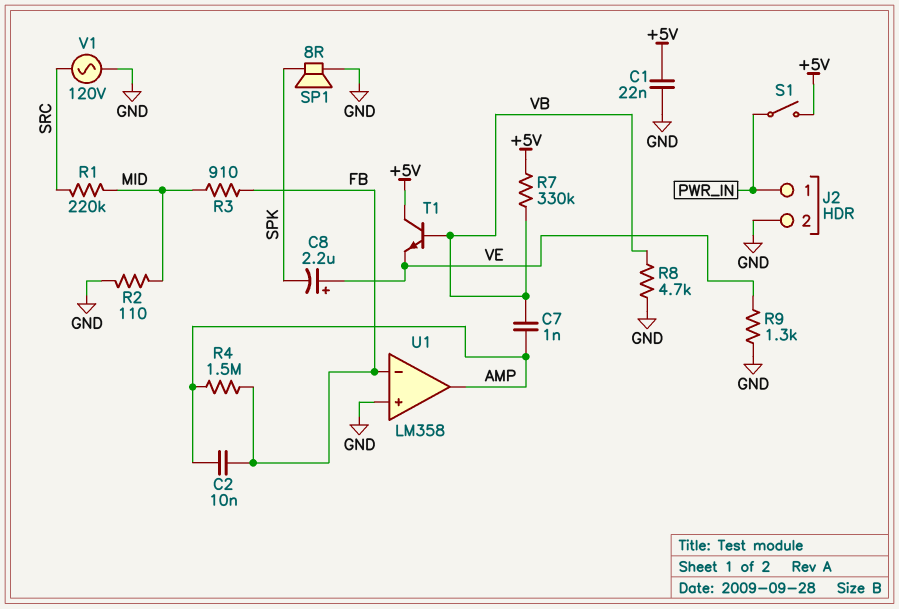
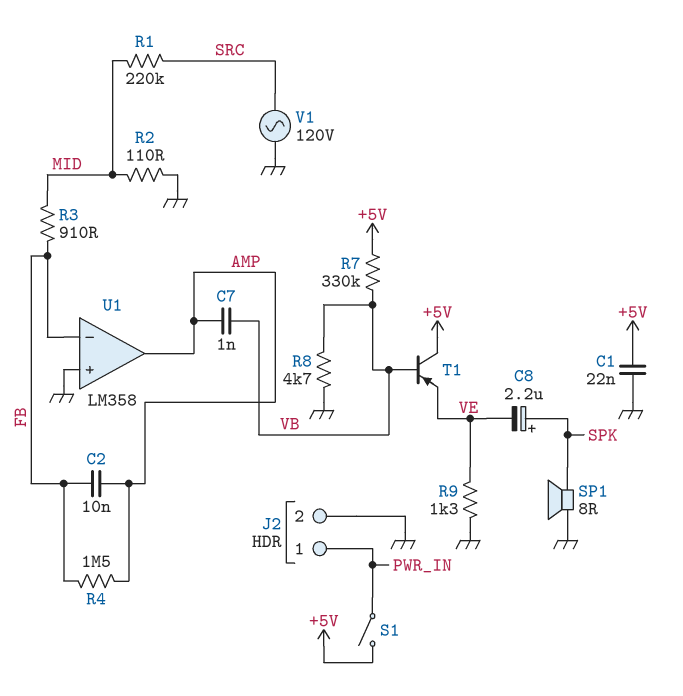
C8: 2.2uF (plus VE, minus SPK) -> 2.2uF (plus SPK, minus VE)
T1: NPN (B VB, C +5V, E VE) -> PNP (B VB, C +5V, E VE)

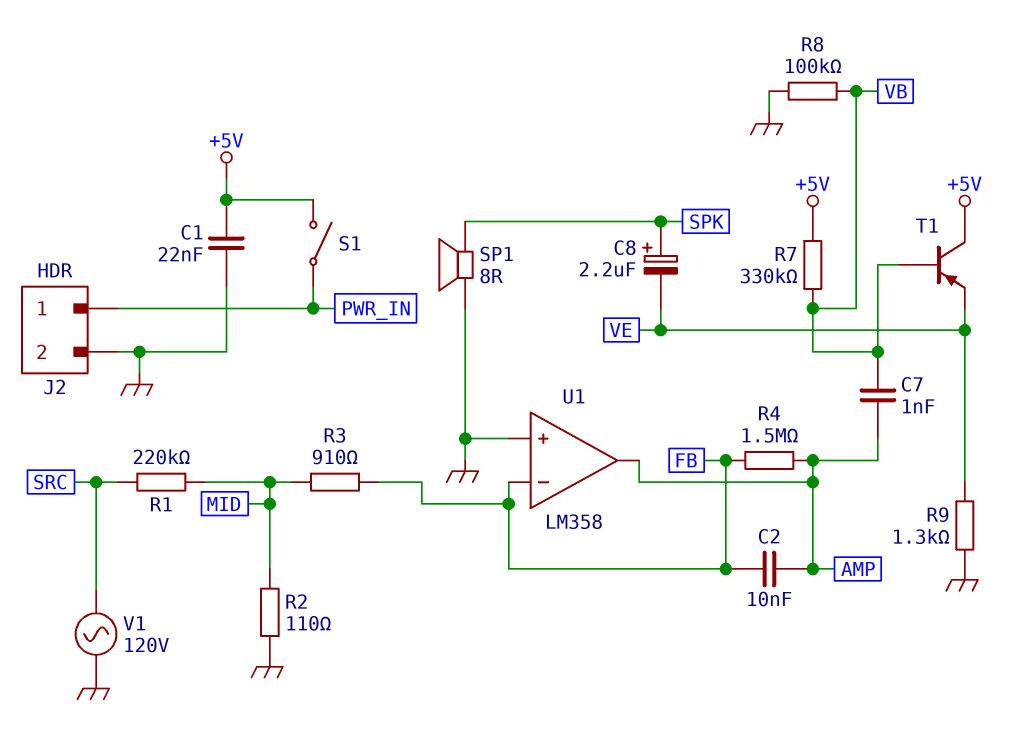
R8: 4.7k (GND, VB) -> 100k (GND, VB)

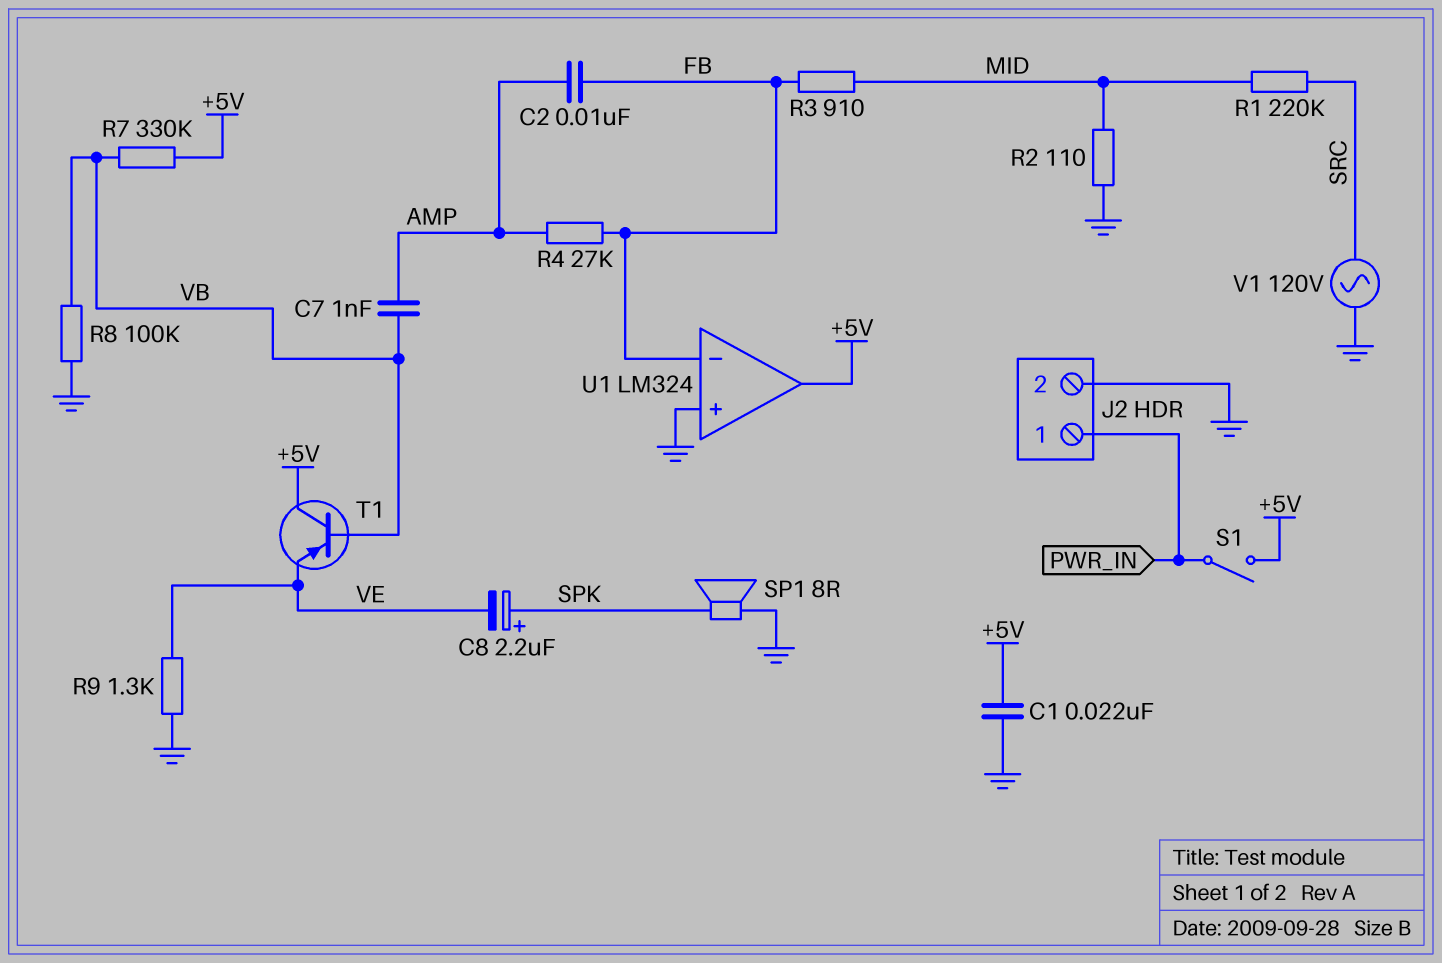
R4: 1.5M (AMP, FB) -> 27k (AMP, FB)
U1: LM358 -> LM324
U1 pin out: AMP -> +5V

